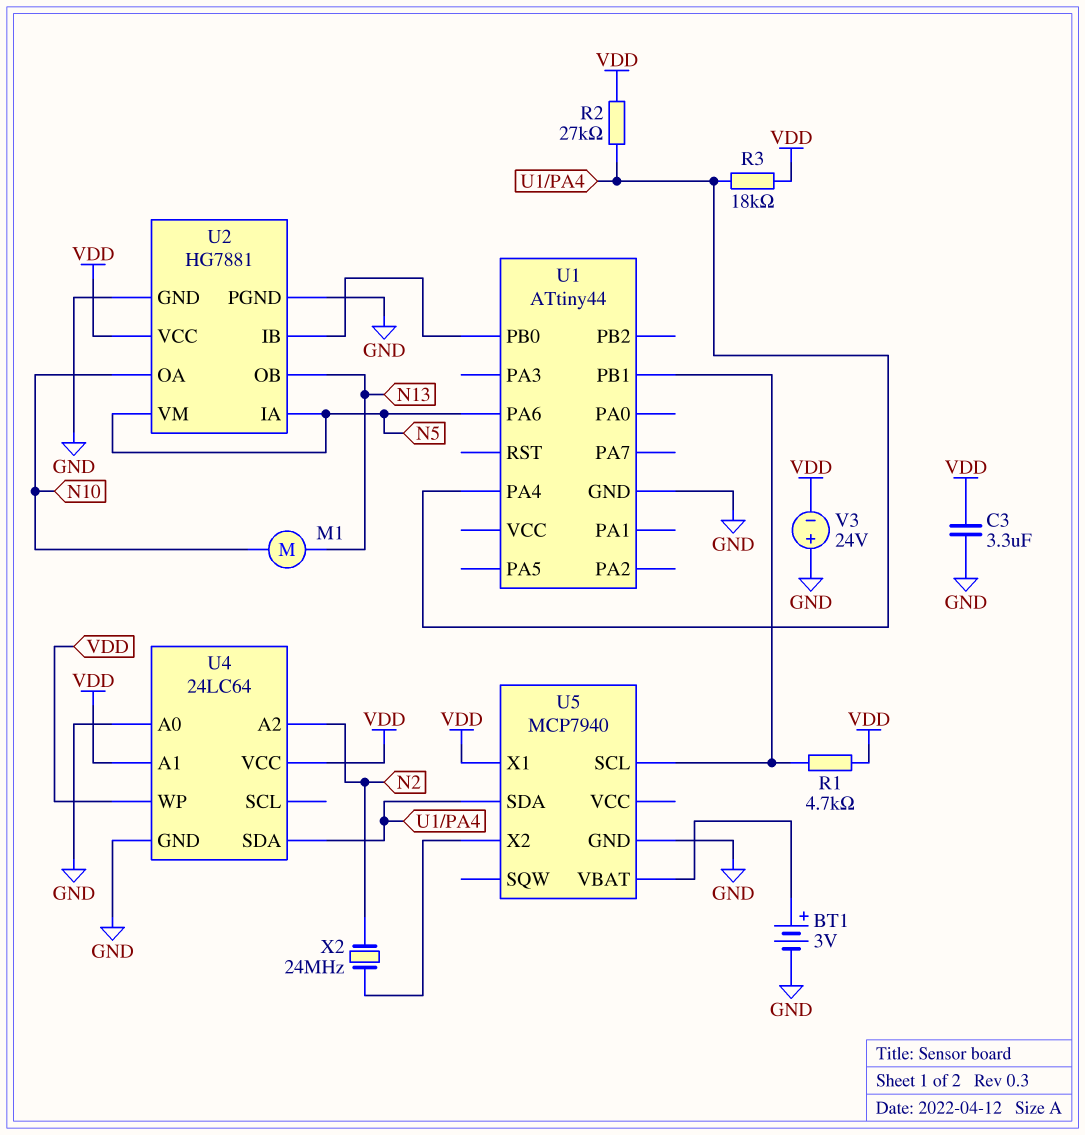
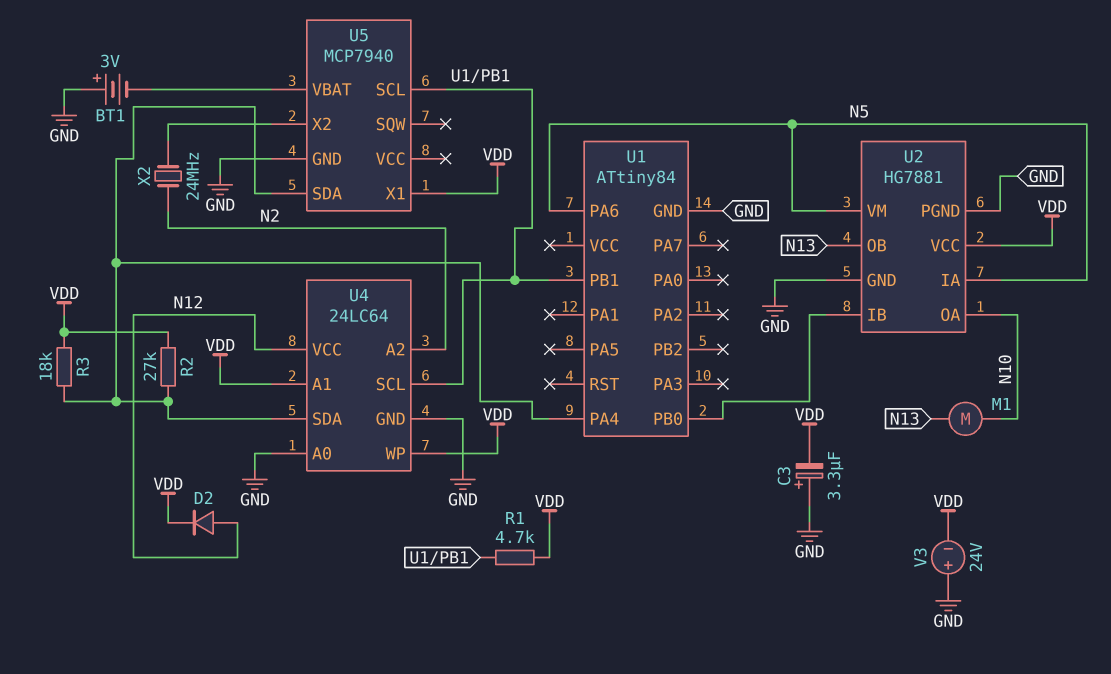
BT1: 3V (plus U5/VBAT, minus GND) -> 3V (plus GND, minus U5/VBAT)
C3: 3.3uF (GND, VDD) -> 3.3uF (plus GND, minus VDD)
D2: none -> diode (A N12, K VDD)
U1: ATtiny44 -> ATtiny84
U4 pin SCL: none -> U1/PB1
U4 pin VCC: VDD -> N12

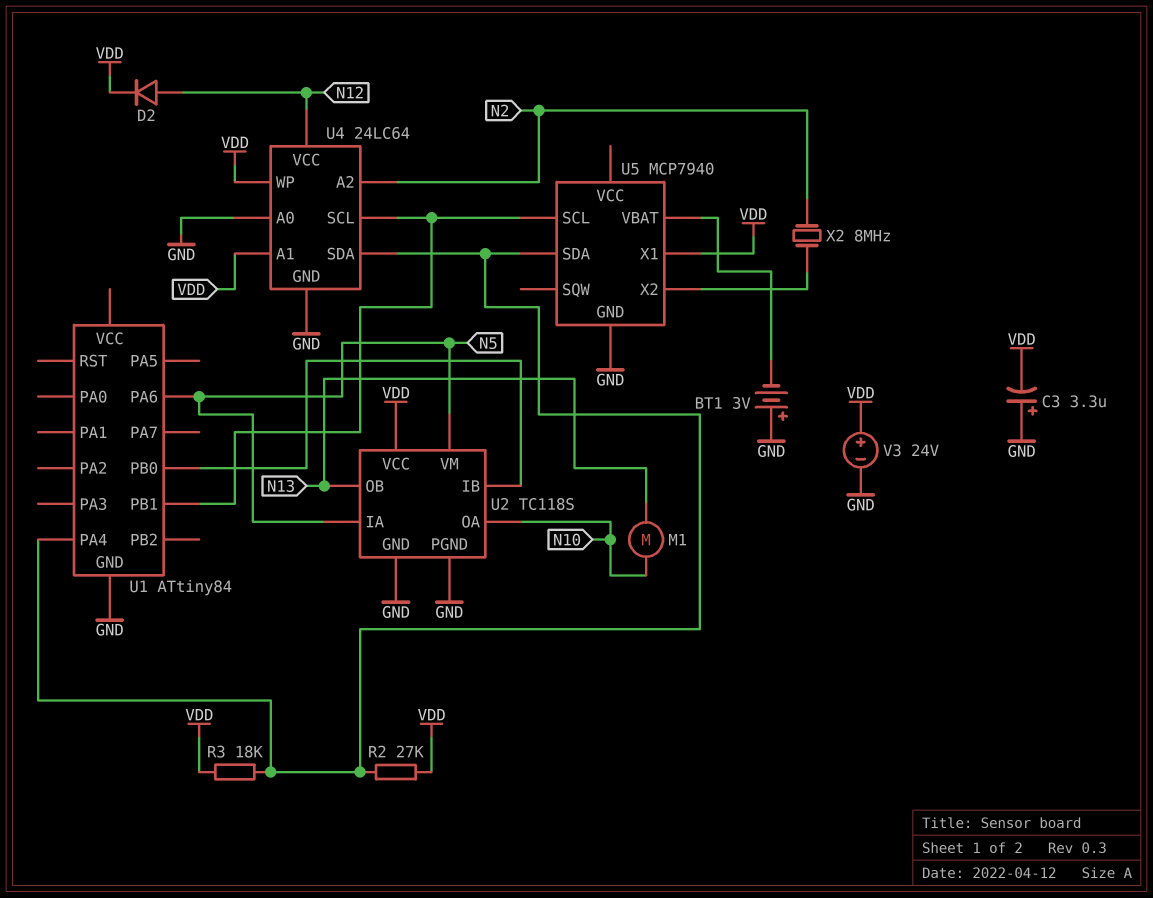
R1: 4.7k (U1/PB1, VDD) -> none
U2: HG7881 -> TC118S
V3: 24V (plus GND, minus VDD) -> 24V (plus VDD, minus GND)
X2: 24MHz (N2, U5/X2) -> 8MHz (N2, U5/X2)

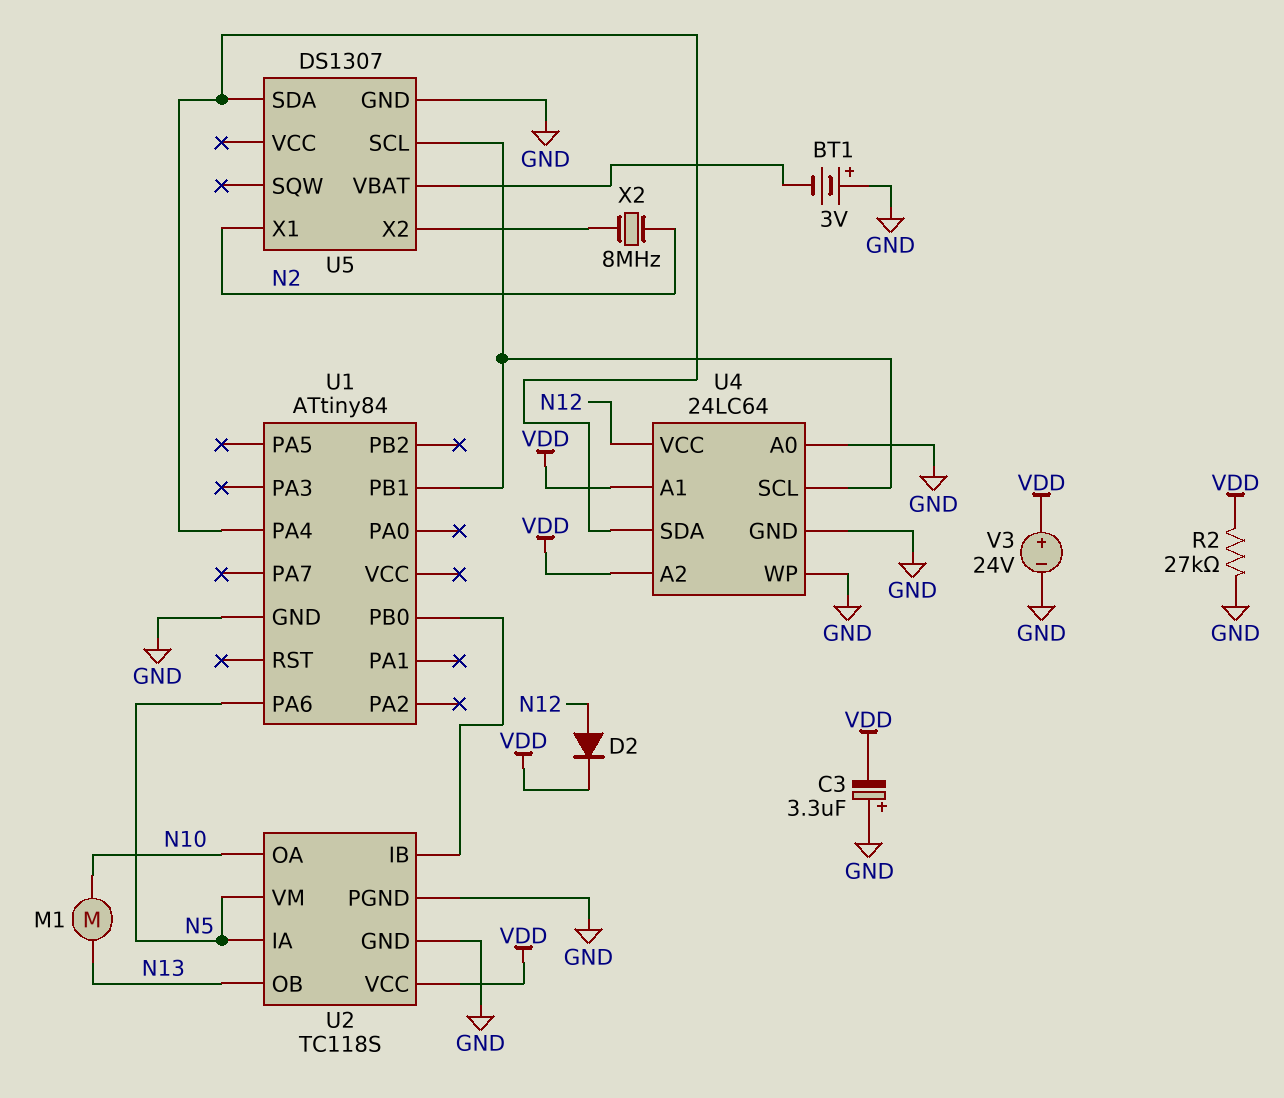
R2: 27k (U1/PA4, VDD) -> 27k (GND, VDD)
R3: 18k (U1/PA4, VDD) -> none
U4 pin A2: N2 -> VDD
U4 pin WP: VDD -> GND
U5: MCP7940 -> DS1307
U5 pin X1: VDD -> N2

